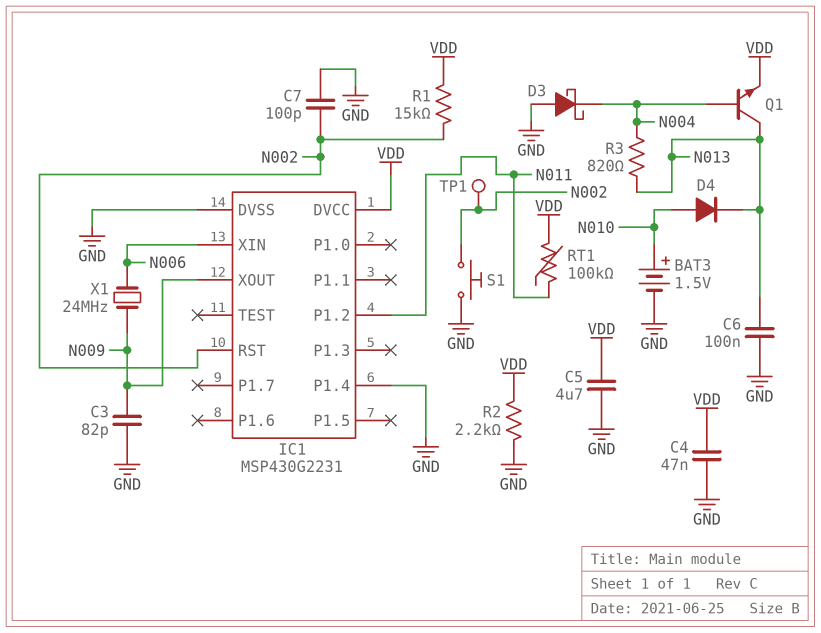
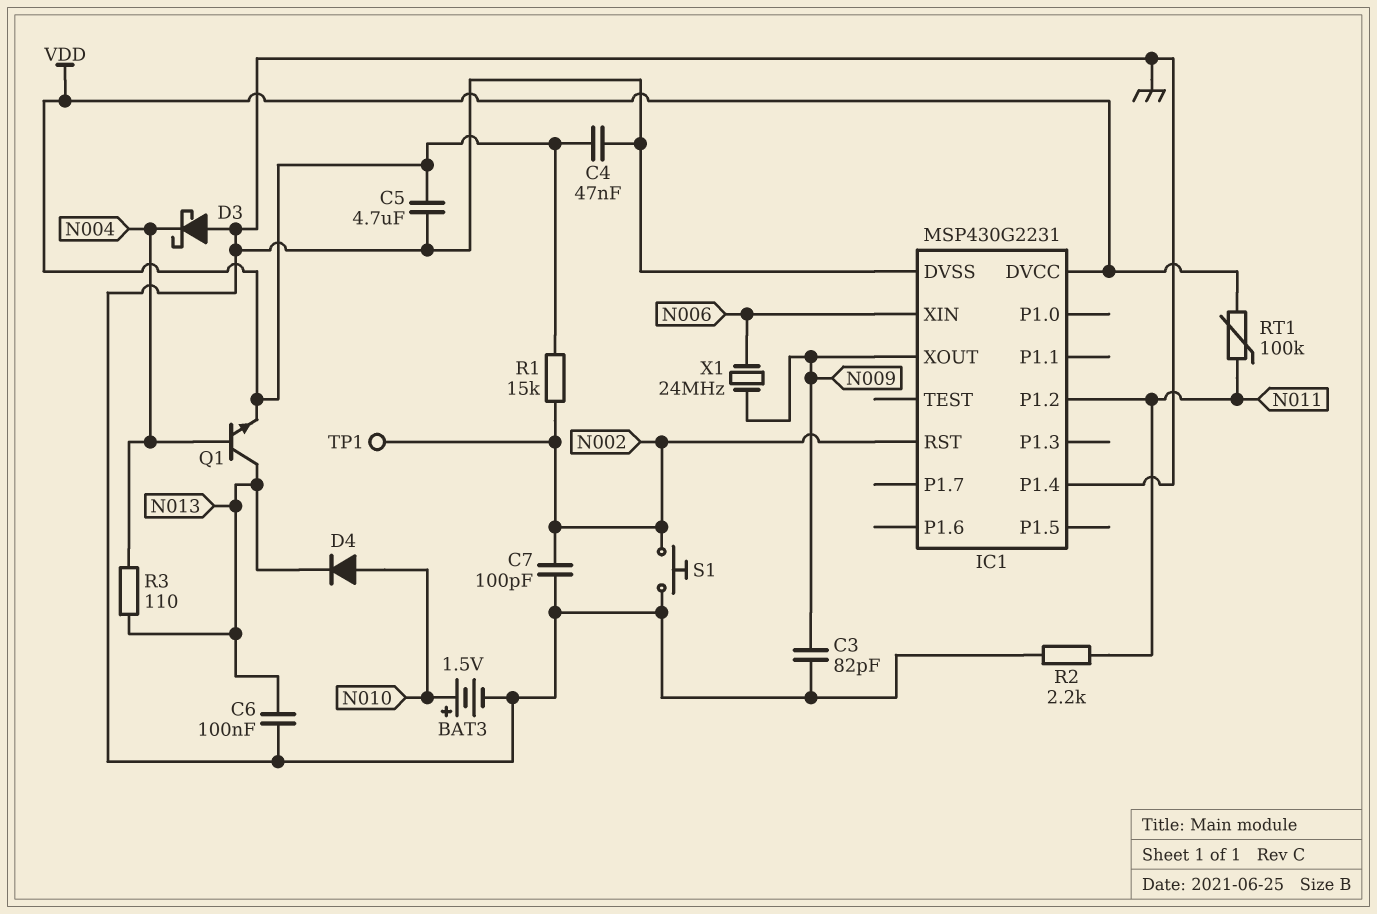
R2: 2.2k (GND, VDD) -> 2.2k (GND, N011)
R3: 820 (N004, N013) -> 110 (N004, N013)

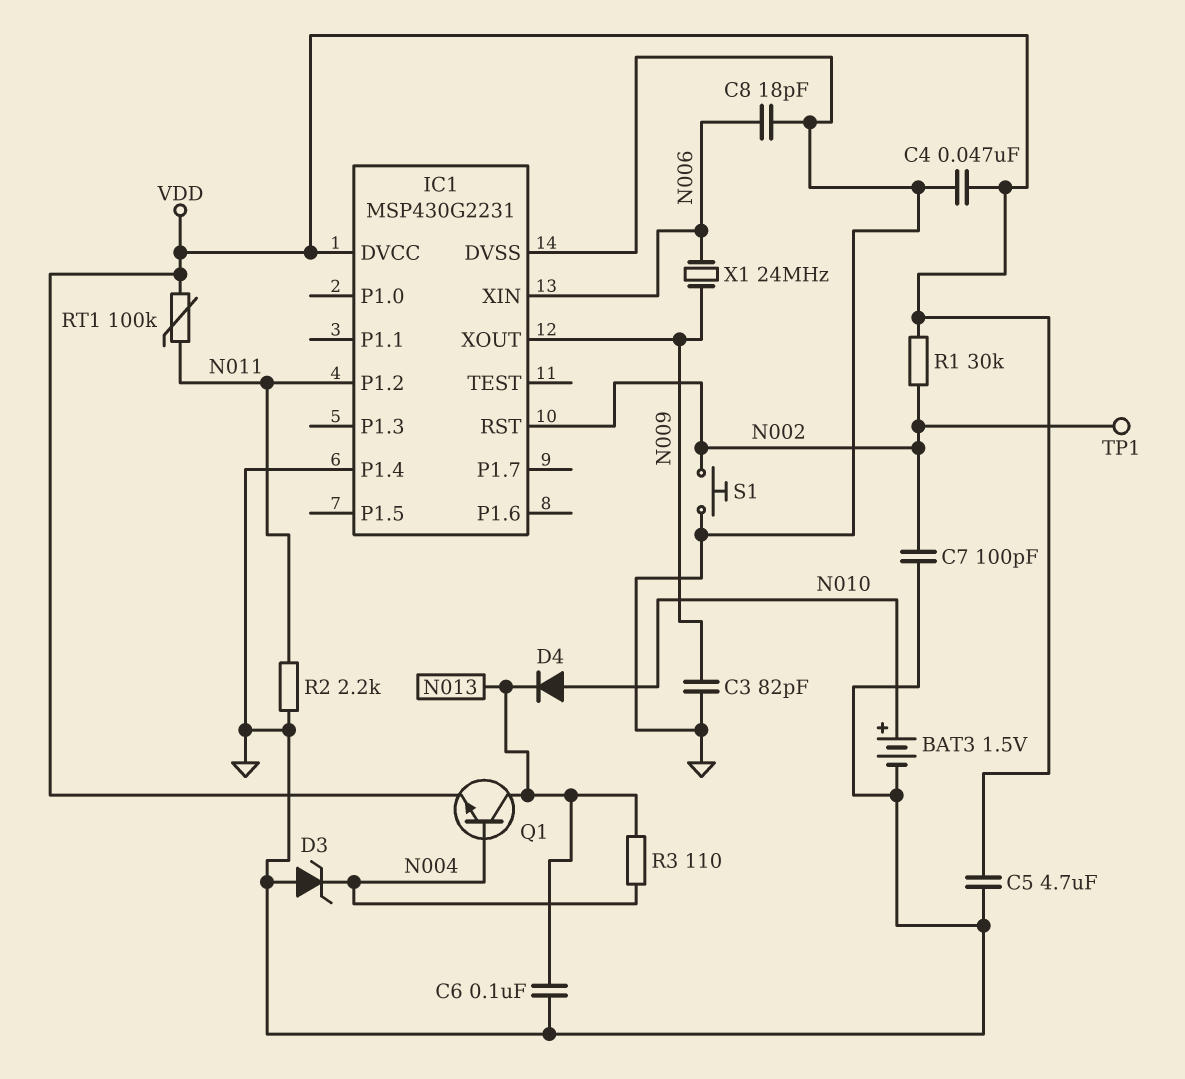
C8: none -> 18pF (GND, N006)
D3: schottky (A GND, K N004) -> zener (A GND, K N004)
R1: 15k (N002, VDD) -> 30k (N002, VDD)

